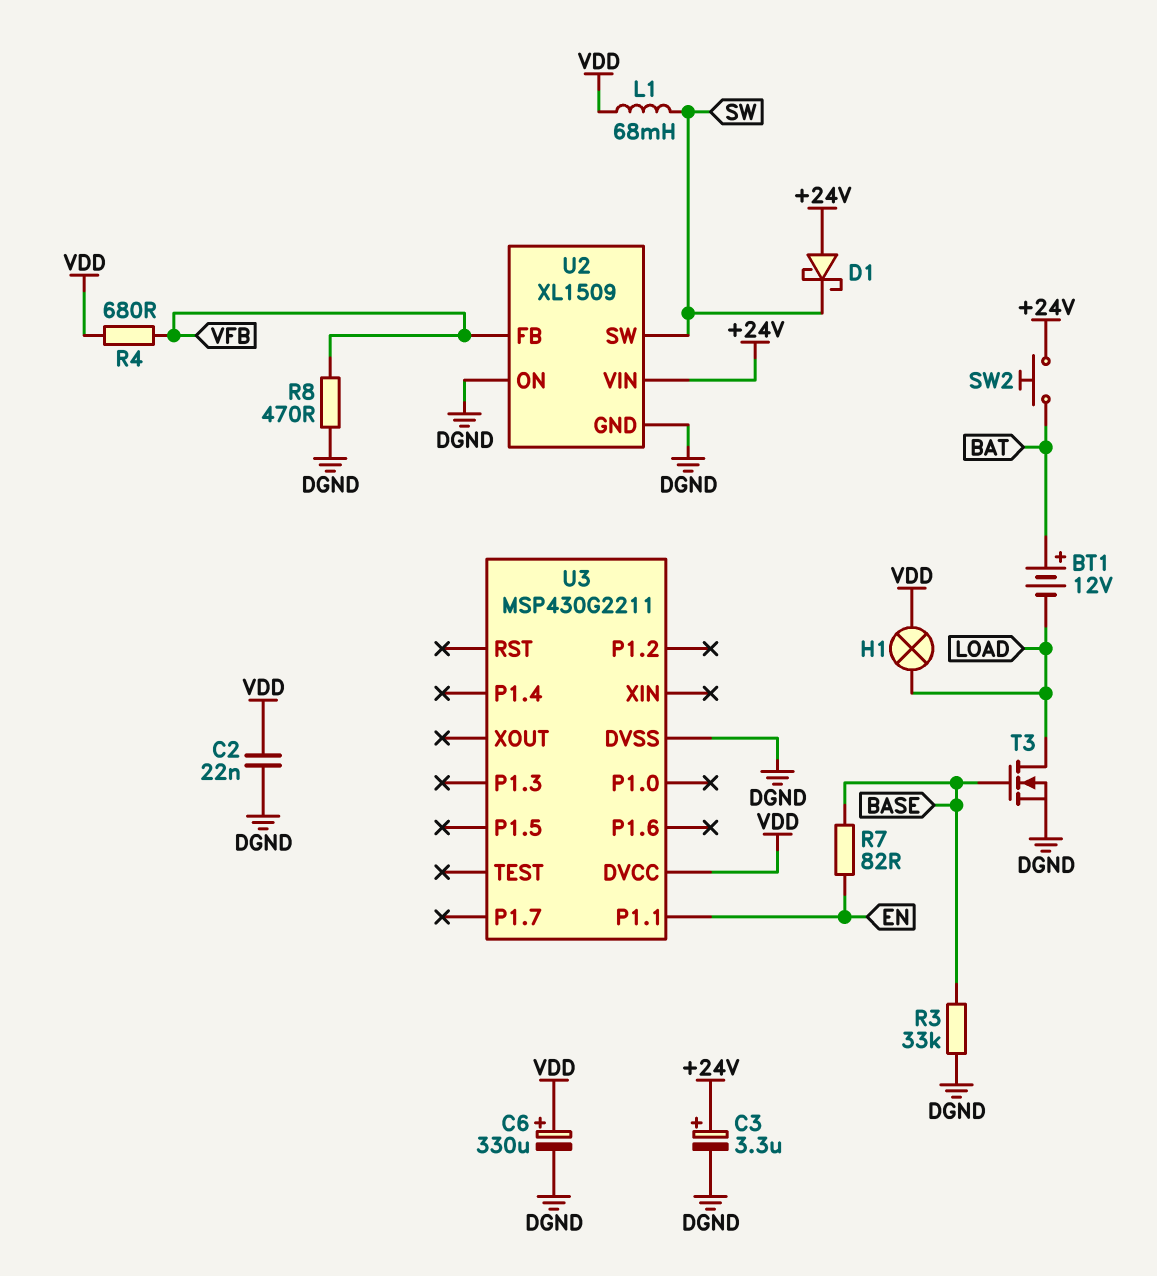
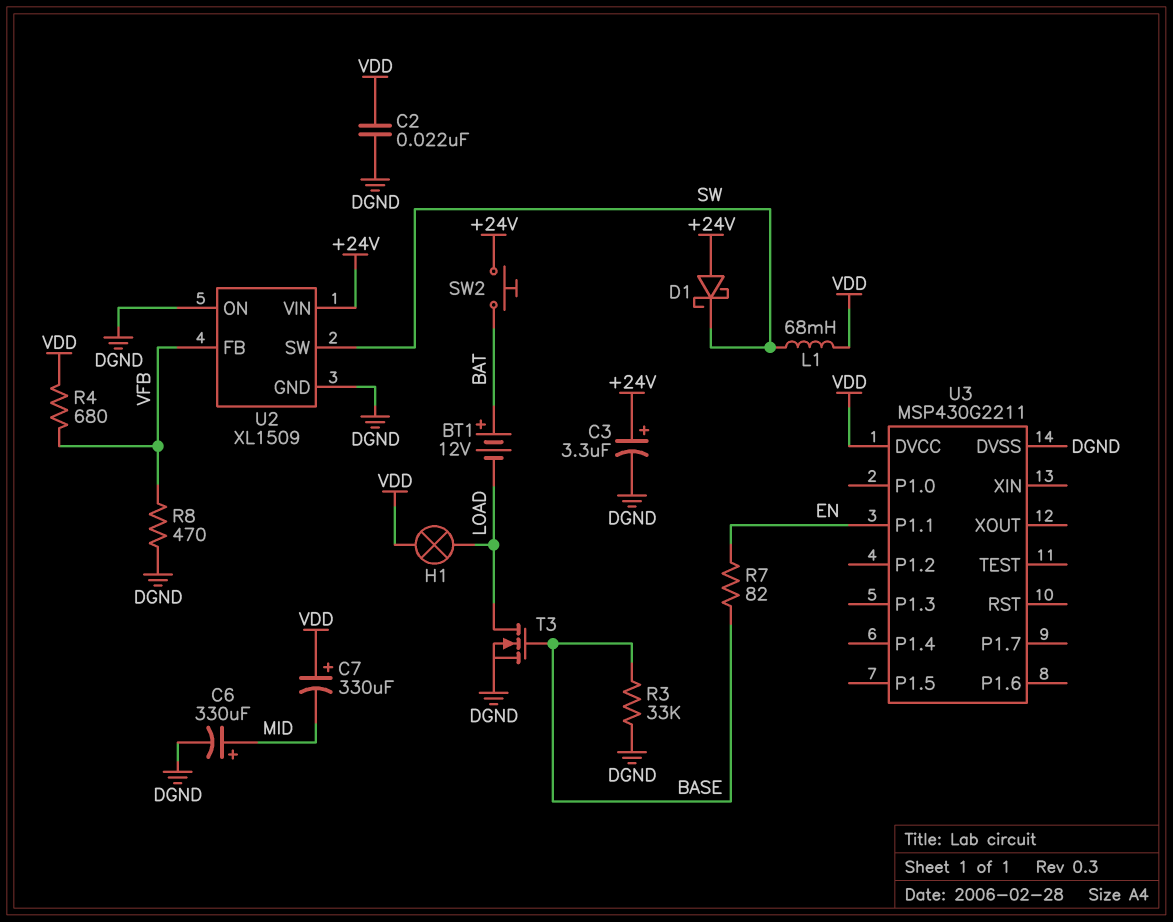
C6: 330uF (plus VDD, minus DGND) -> 330uF (plus MID, minus DGND)
C7: none -> 330uF (plus VDD, minus MID)

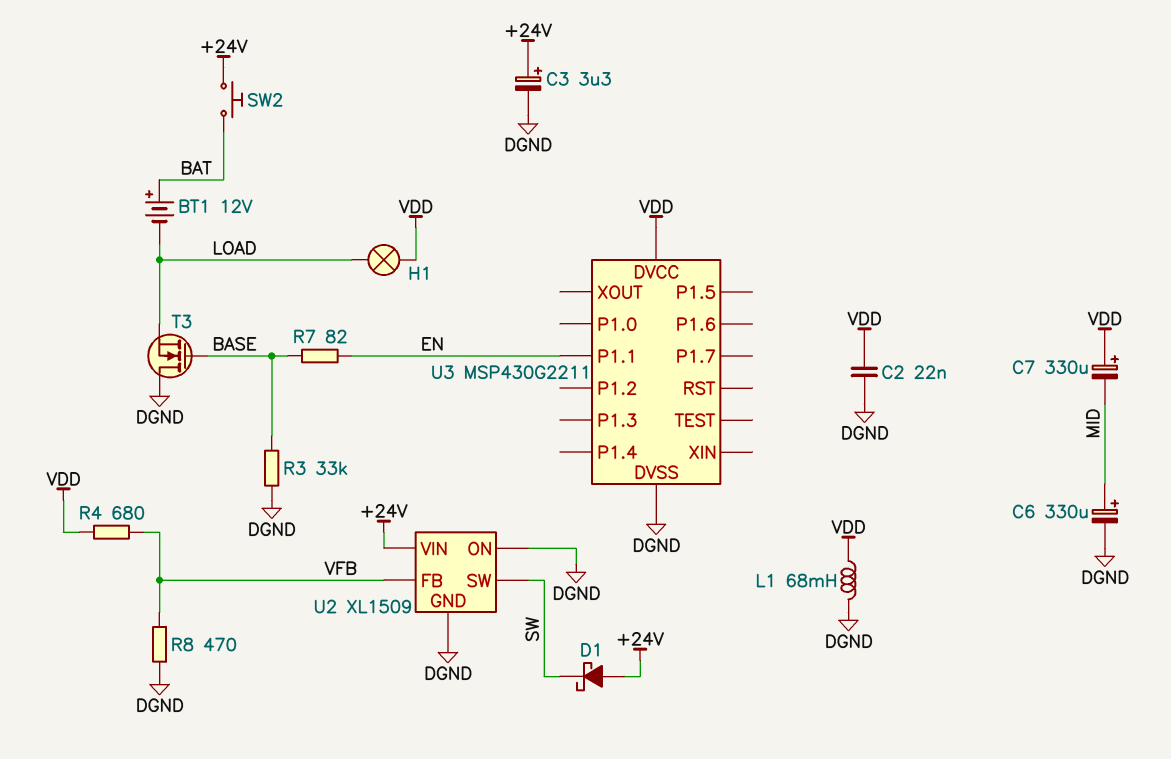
L1: 68mH (SW, VDD) -> 68mH (DGND, VDD)
T3: NMOS (G BASE, D LOAD, S DGND) -> NMOS (G BASE, D DGND, S LOAD)

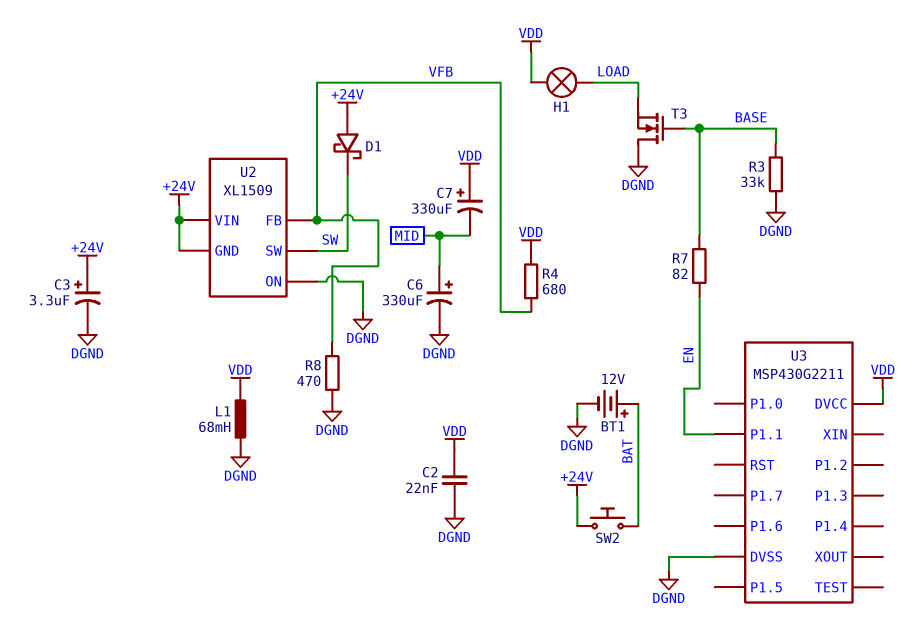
BT1: 12V (plus BAT, minus LOAD) -> 12V (plus BAT, minus DGND)
U2 pin GND: DGND -> +24V

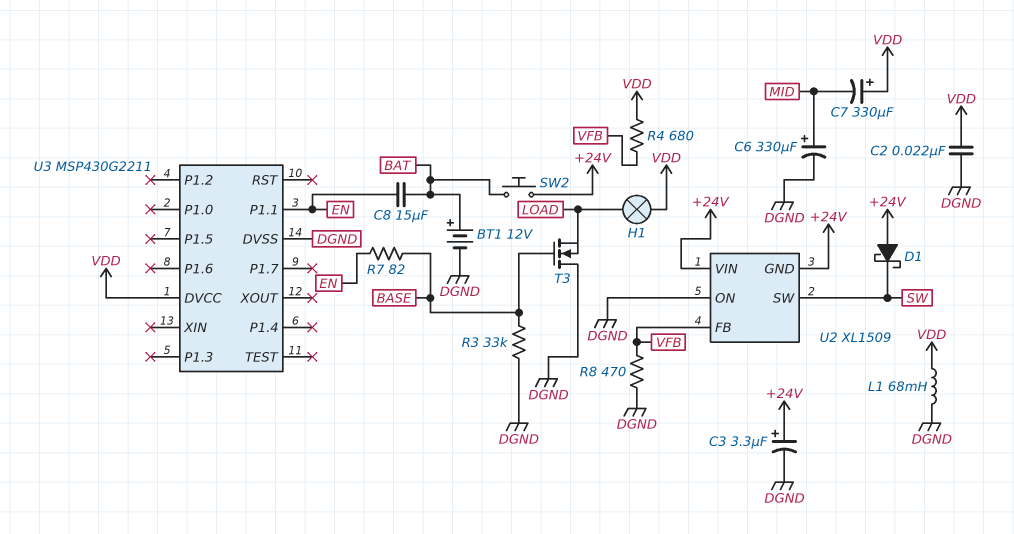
C8: none -> 15uF (BAT, EN)

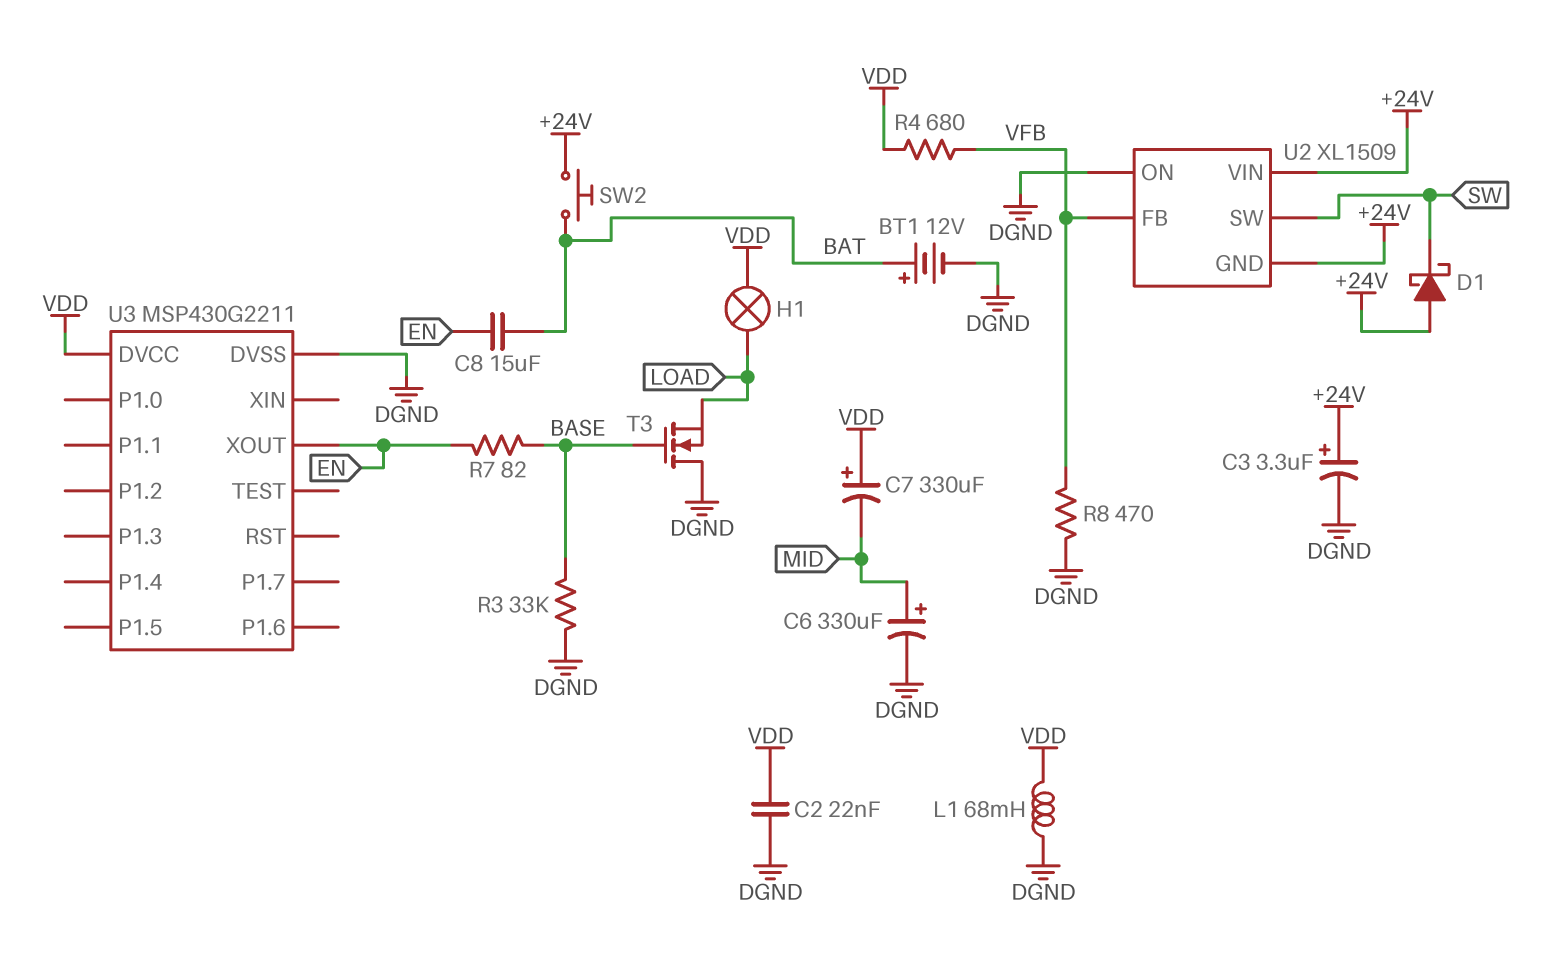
U3 pin P1.1: EN -> none
U3 pin XOUT: none -> EN

